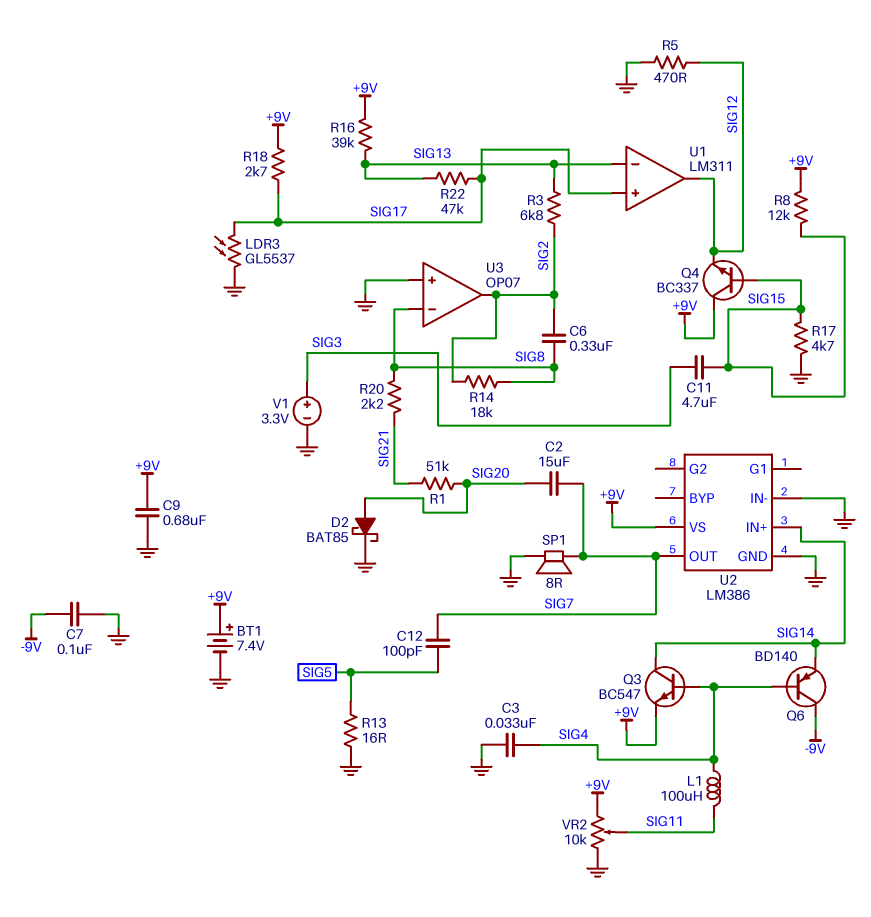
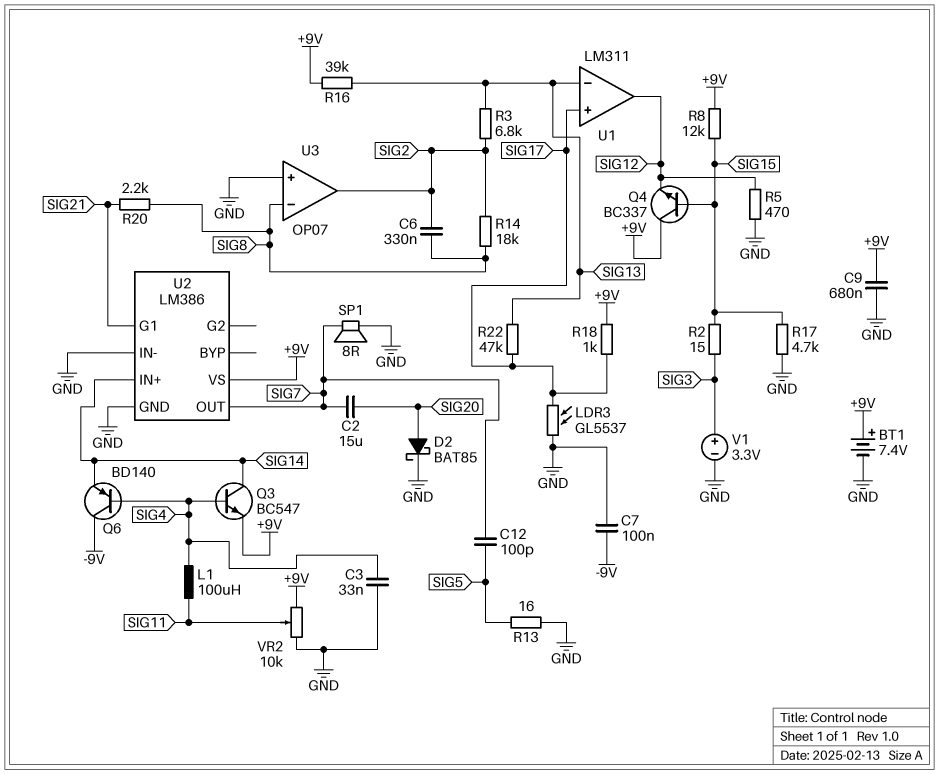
C11: 4.7uF (SIG3, SIG15) -> none
R1: 51k (SIG20, SIG21) -> none
R2: none -> 15 (SIG3, SIG15)
R18: 2.7k (+9V, SIG17) -> 1k (+9V, SIG17)
U2 pin G1: none -> SIG21

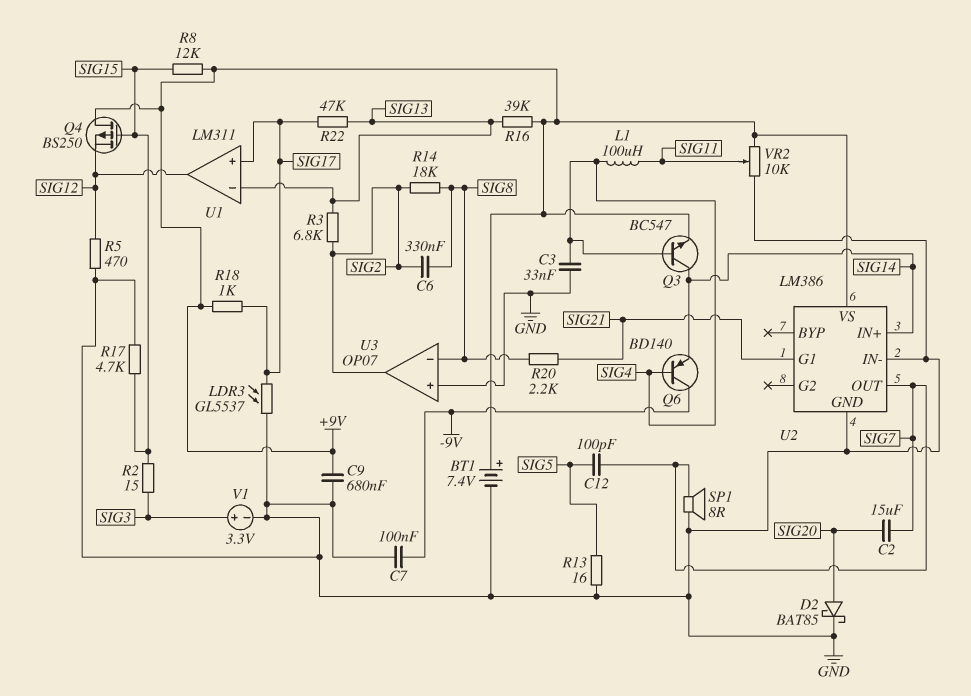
Q4: NPN BC337 (B SIG15, C +9V, E SIG12) -> PMOS BS250 (G SIG15, D +9V, S SIG12)

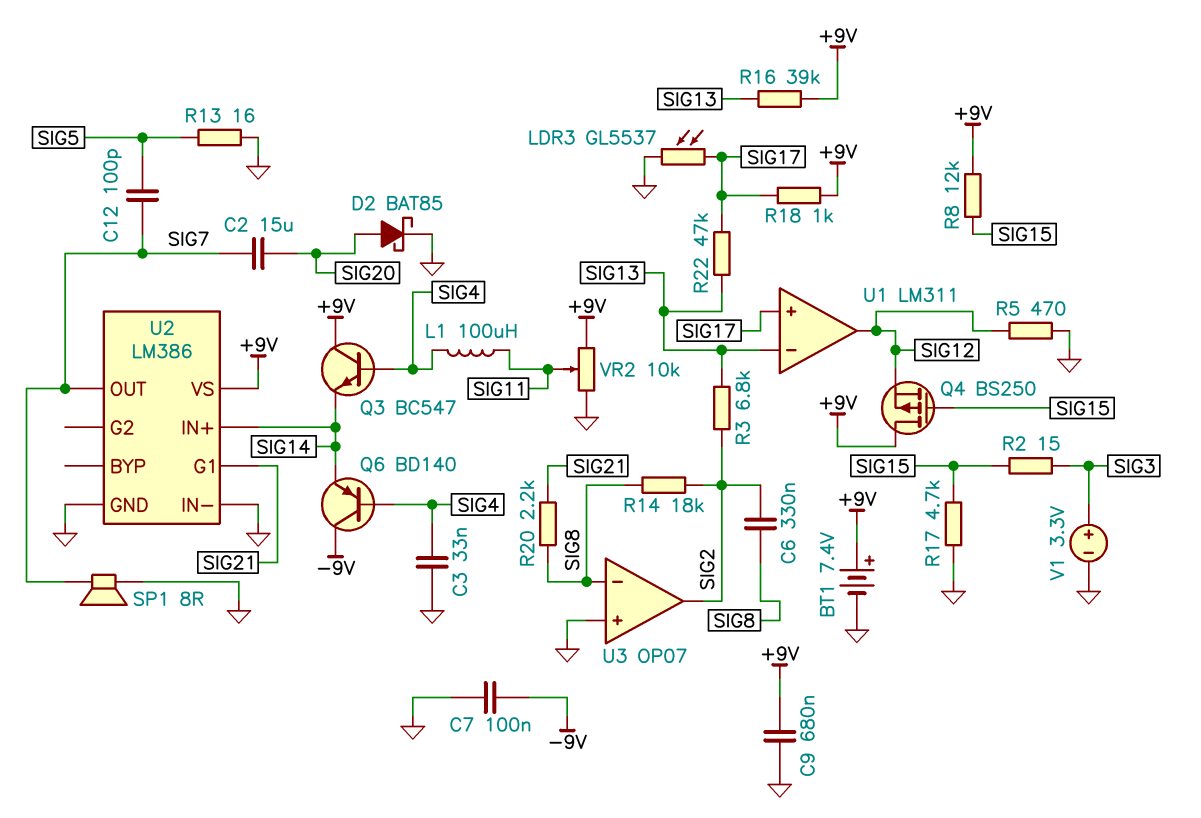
Q3: NPN BC547 (B SIG4, C SIG14, E +9V) -> NPN BC547 (B SIG4, C +9V, E SIG14)

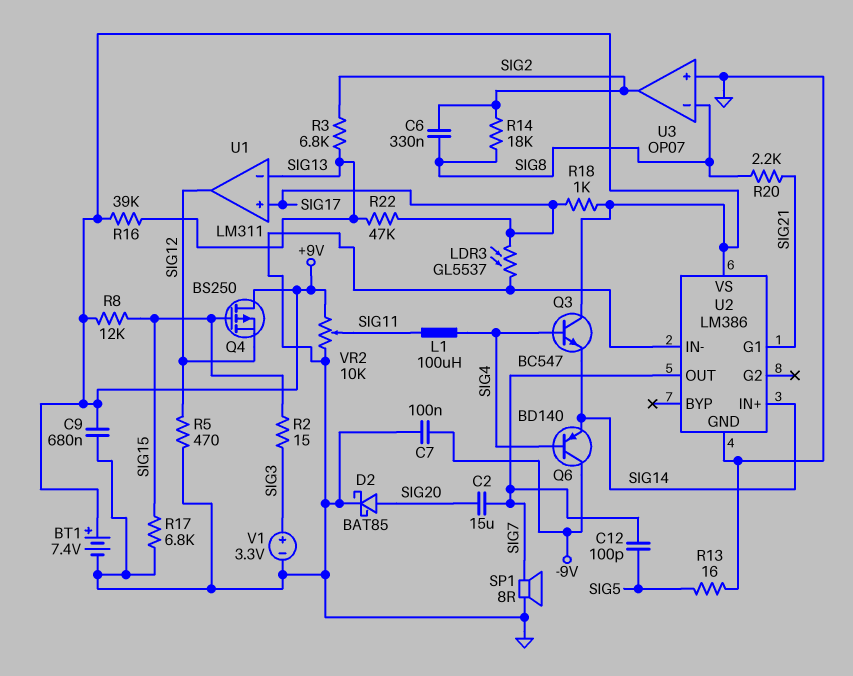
C3: 33nF (GND, SIG4) -> none
R17: 4.7k (GND, SIG15) -> 6.8k (GND, SIG15)

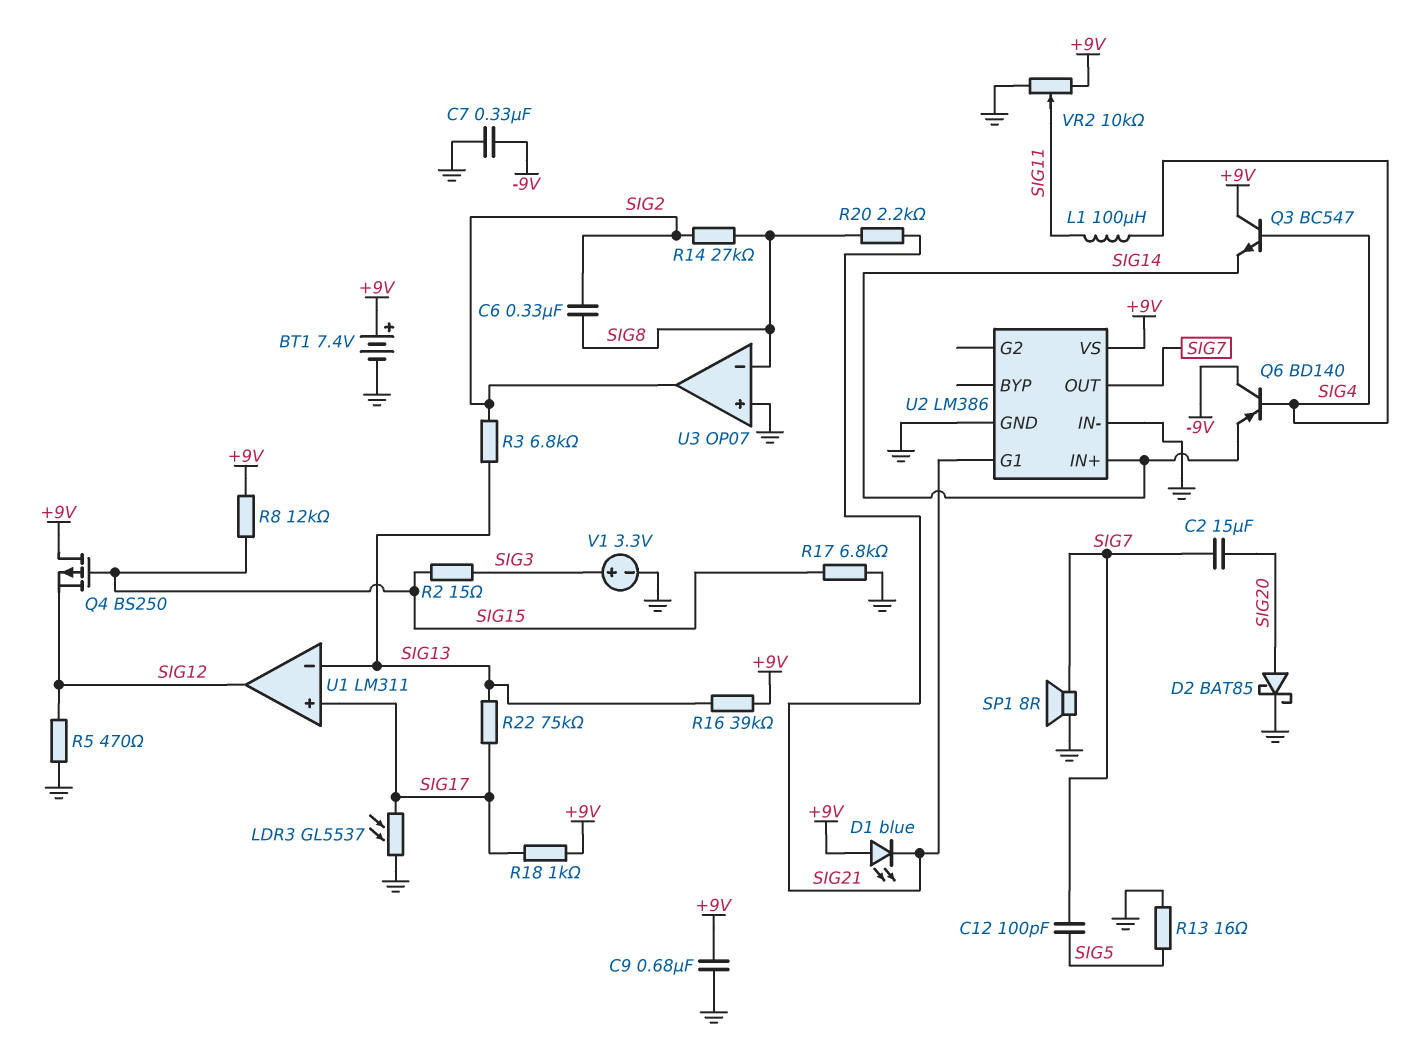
C7: 100nF (-9V, GND) -> 330nF (-9V, GND)
D1: none -> LED blue (A +9V, K SIG21)
R14: 18k (SIG2, SIG8) -> 27k (SIG2, SIG8)
R22: 47k (SIG13, SIG17) -> 75k (SIG13, SIG17)

